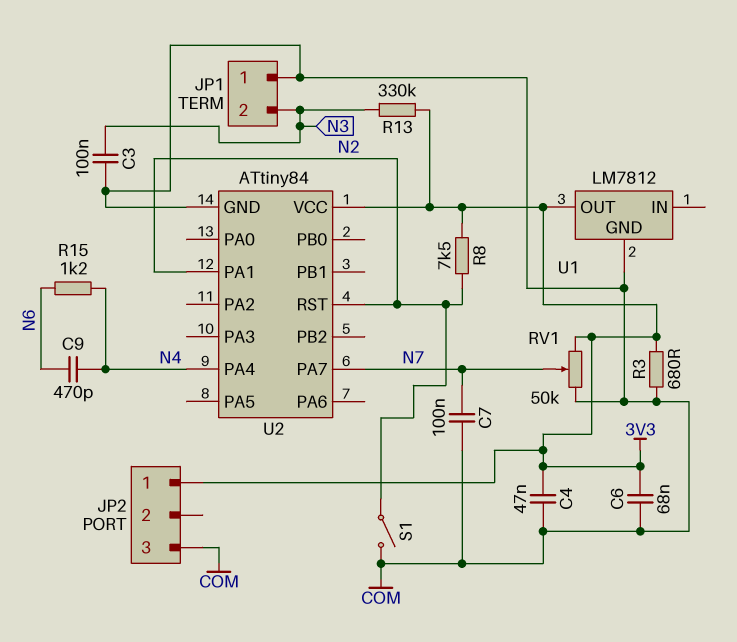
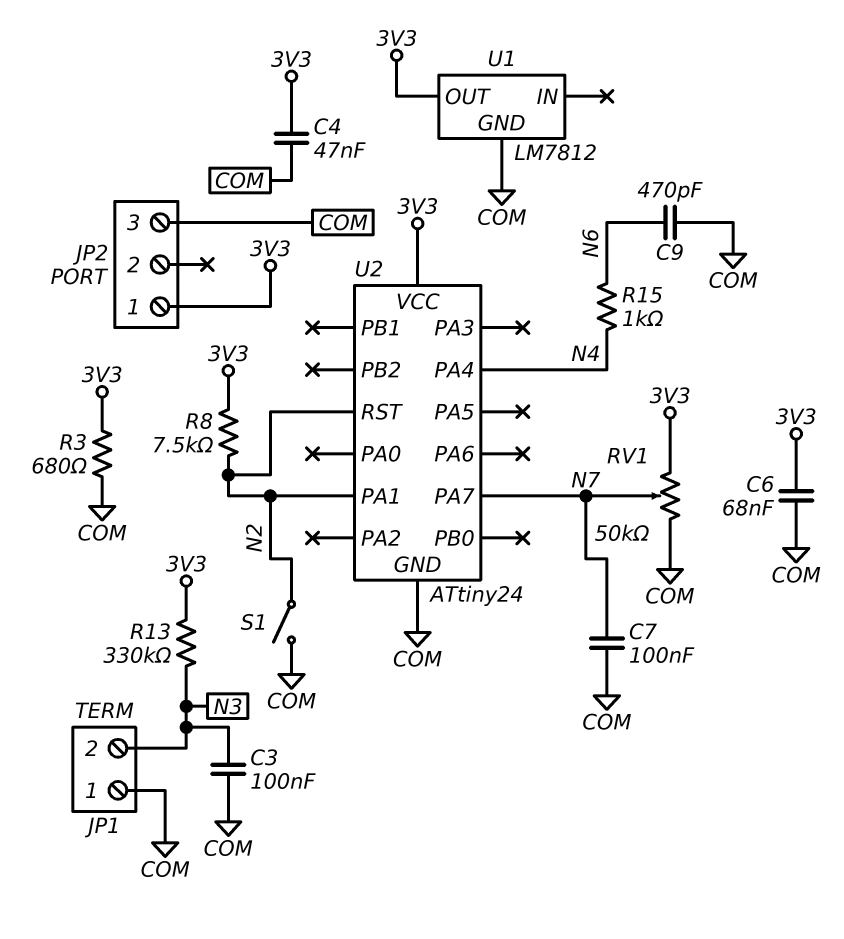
C9: 470pF (N4, N6) -> 470pF (COM, N6)
R15: 1.2k (N4, N6) -> 1k (N4, N6)
U2: ATtiny84 -> ATtiny24

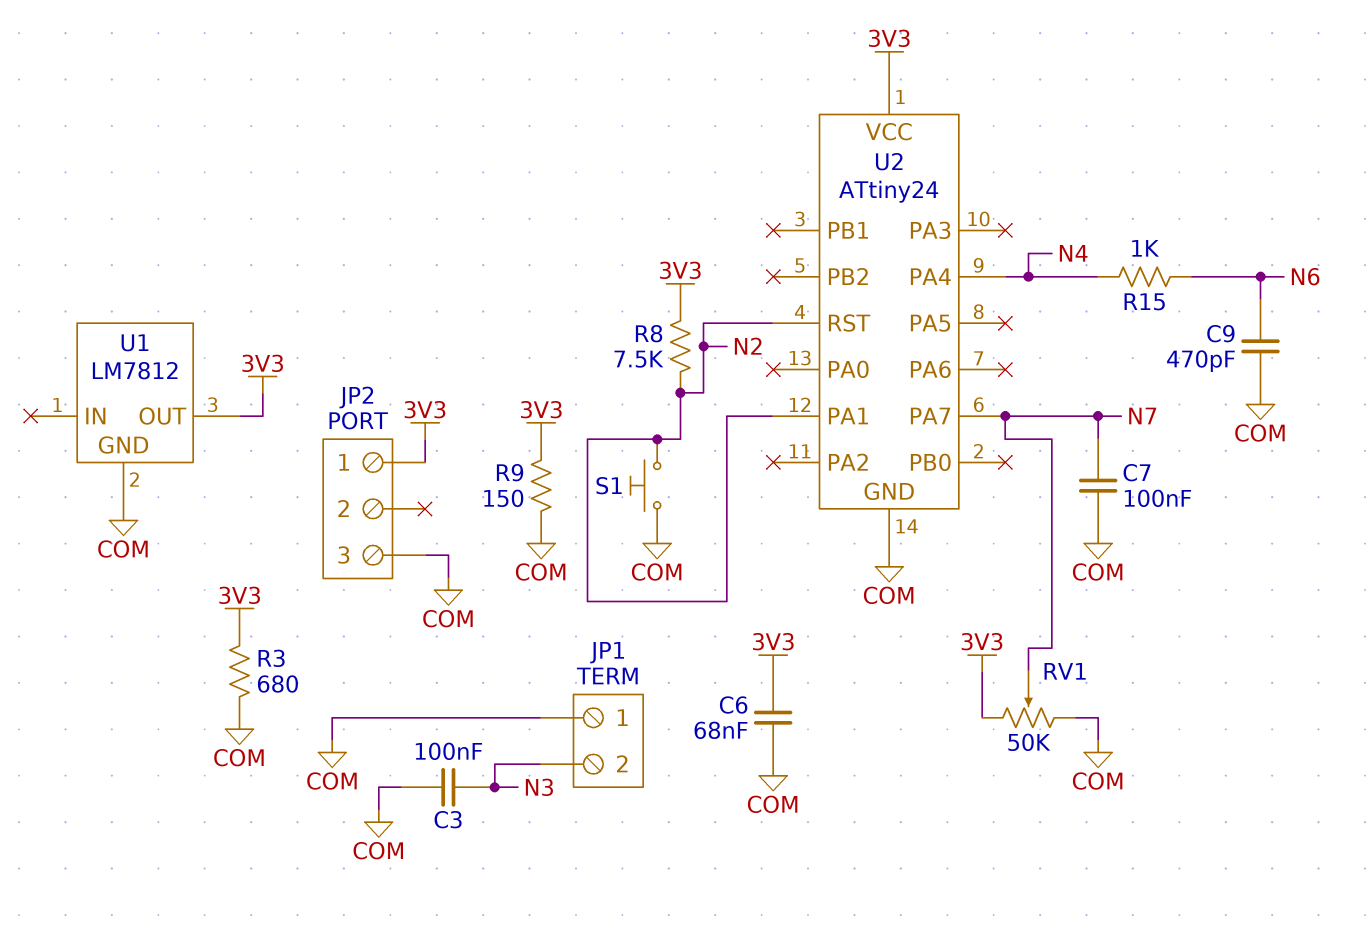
C4: 47nF (3V3, COM) -> none
R9: none -> 150 (3V3, COM)
R13: 330k (3V3, N3) -> none
S1: switch (COM, N2) -> button (COM, N2)

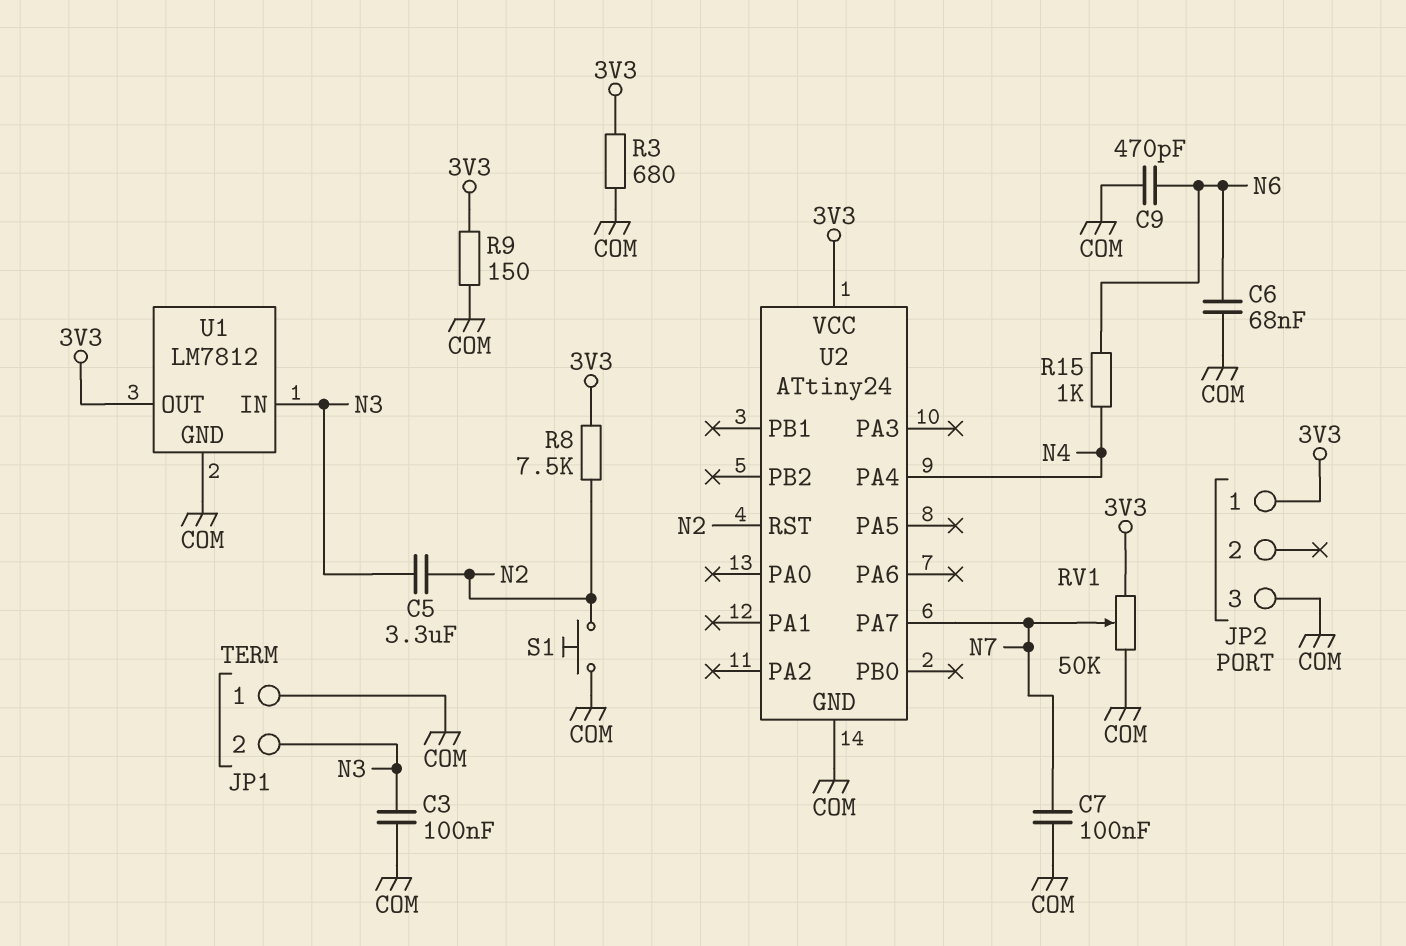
C5: none -> 3.3uF (N2, N3)
C6: 68nF (3V3, COM) -> 68nF (COM, N6)
U1 pin IN: none -> N3
U2 pin PA1: N2 -> none

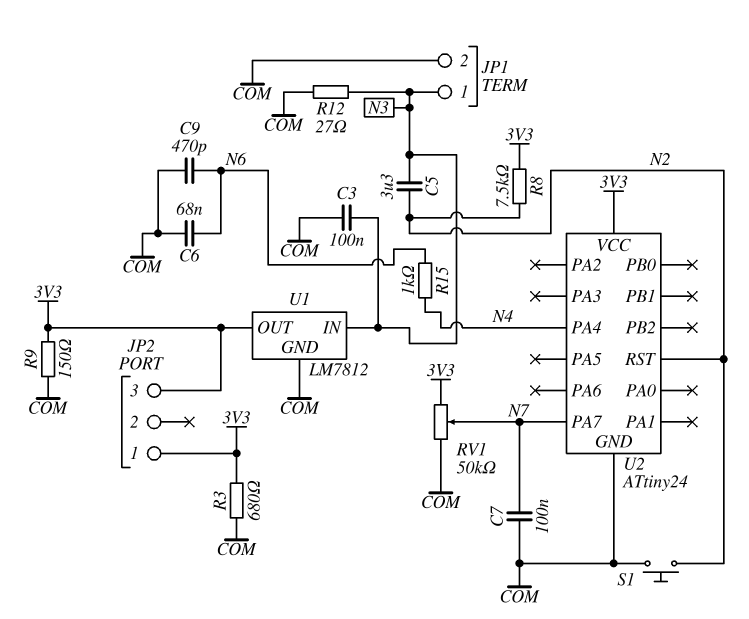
JP1 pin 1: COM -> N3
JP1 pin 2: N3 -> COM
JP2 pin 3: COM -> 3V3
R12: none -> 27 (COM, N3)

